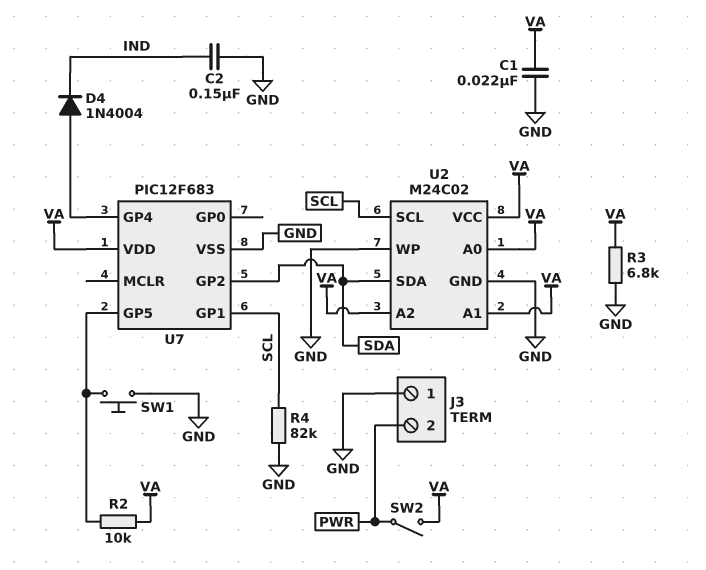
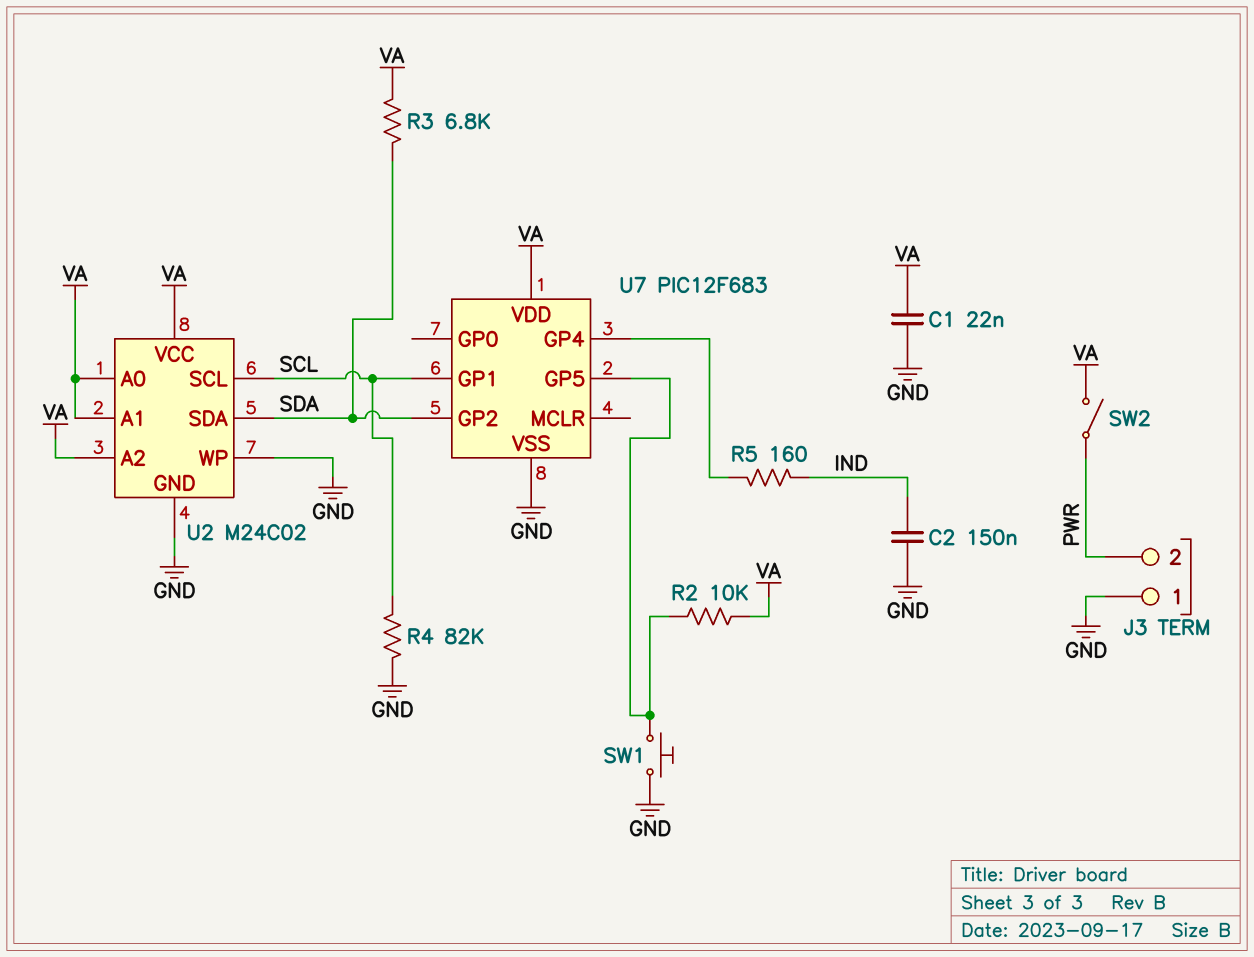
D4: diode 1N4004 (A U7/GP4, K IND) -> none
R3: 6.8k (GND, VA) -> 6.8k (SDA, VA)
R5: none -> 160 (IND, U7/GP4)

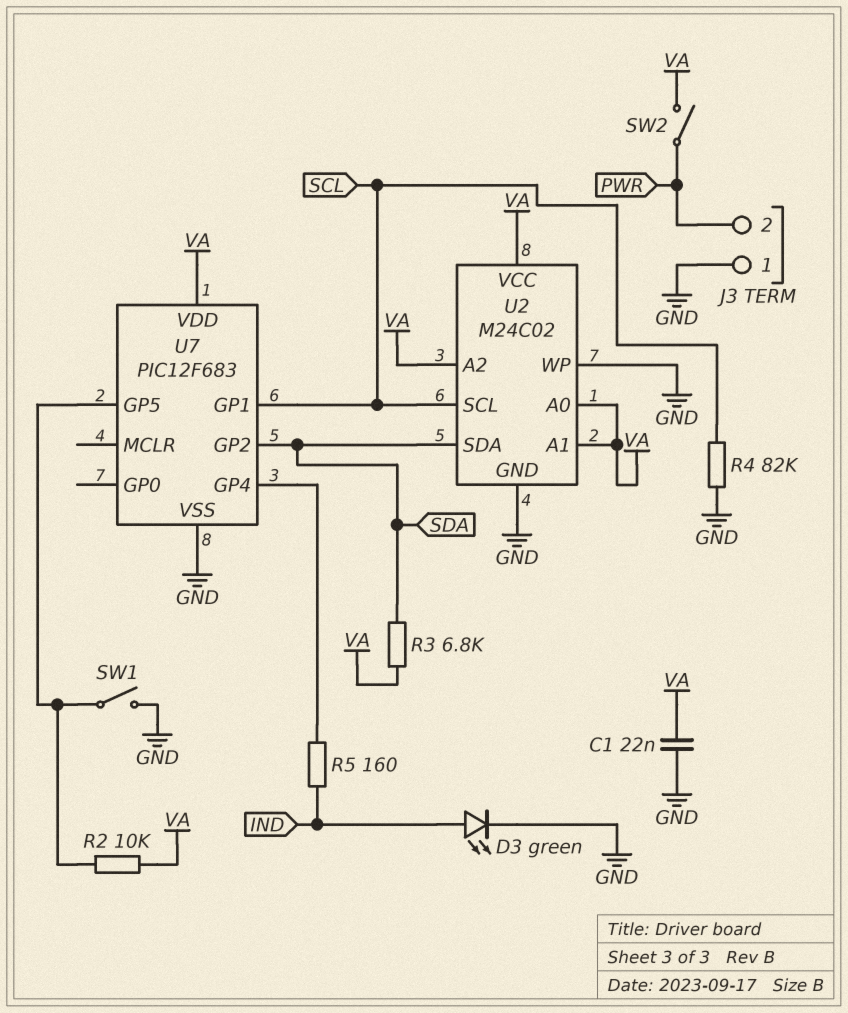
C2: 150nF (GND, IND) -> none
D3: none -> LED green (A IND, K GND)
SW1: button (GND, U7/GP5) -> switch (GND, U7/GP5)

